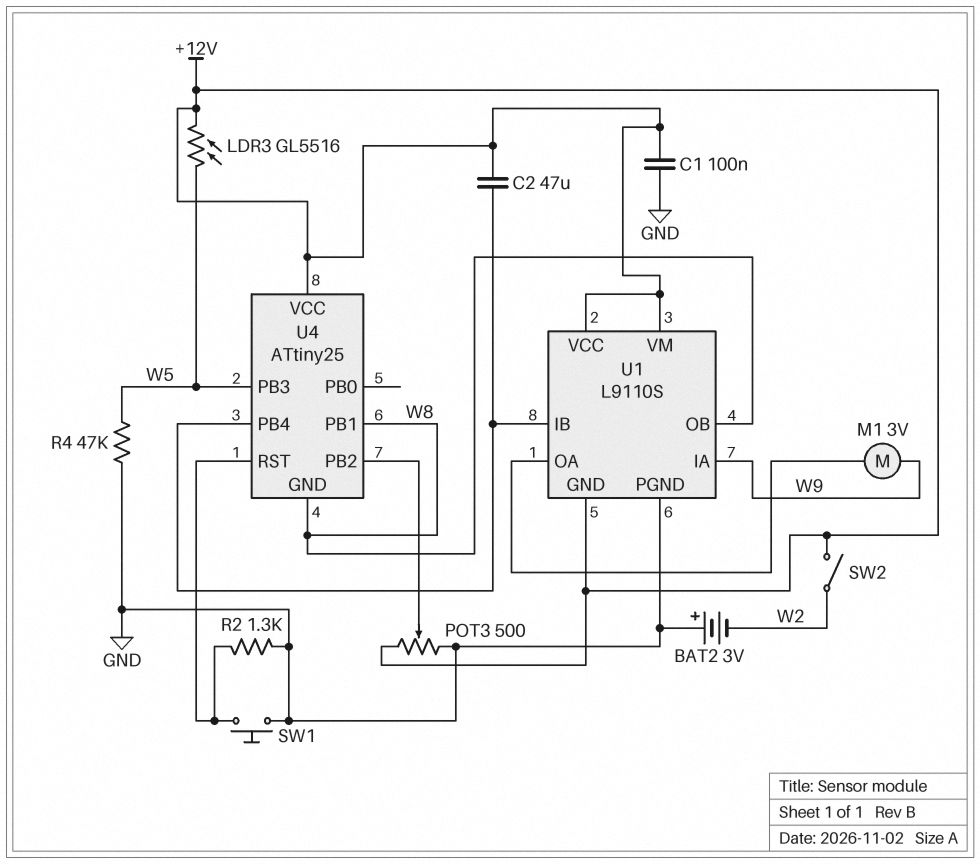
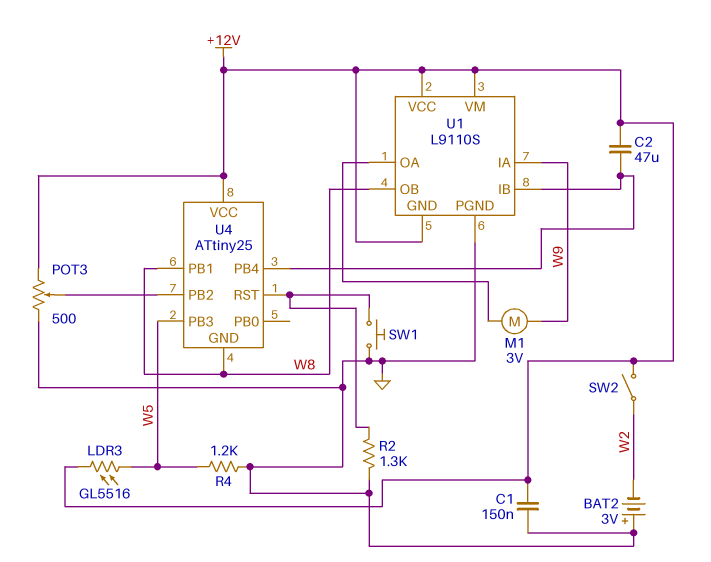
C1: 100nF (+12V, GND) -> 150nF (+12V, GND)
R4: 47k (GND, W5) -> 1.2k (GND, W5)

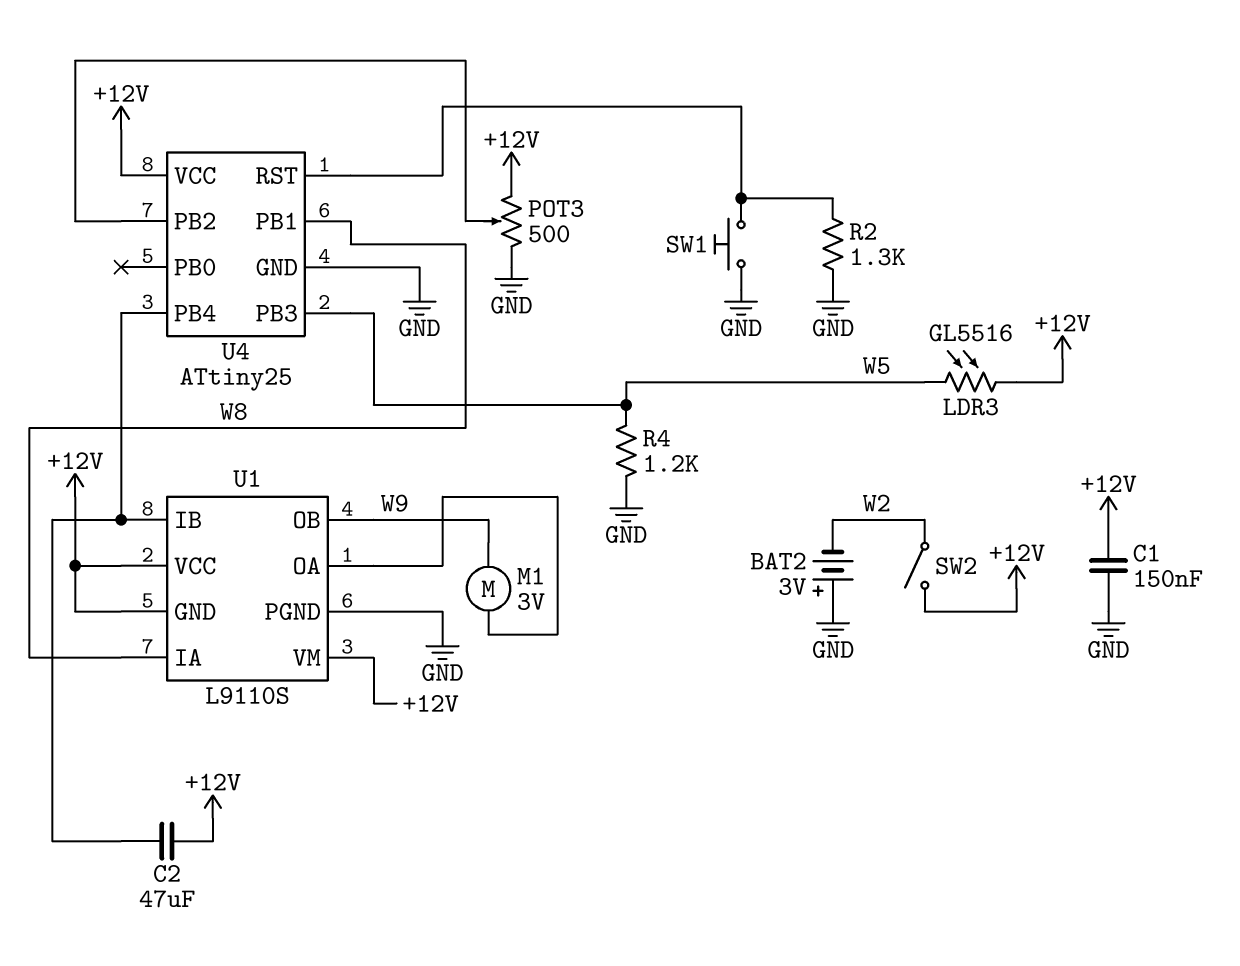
U1 pin IA: W9 -> W8
U1 pin OB: W8 -> W9
U4 pin GND: W8 -> GND

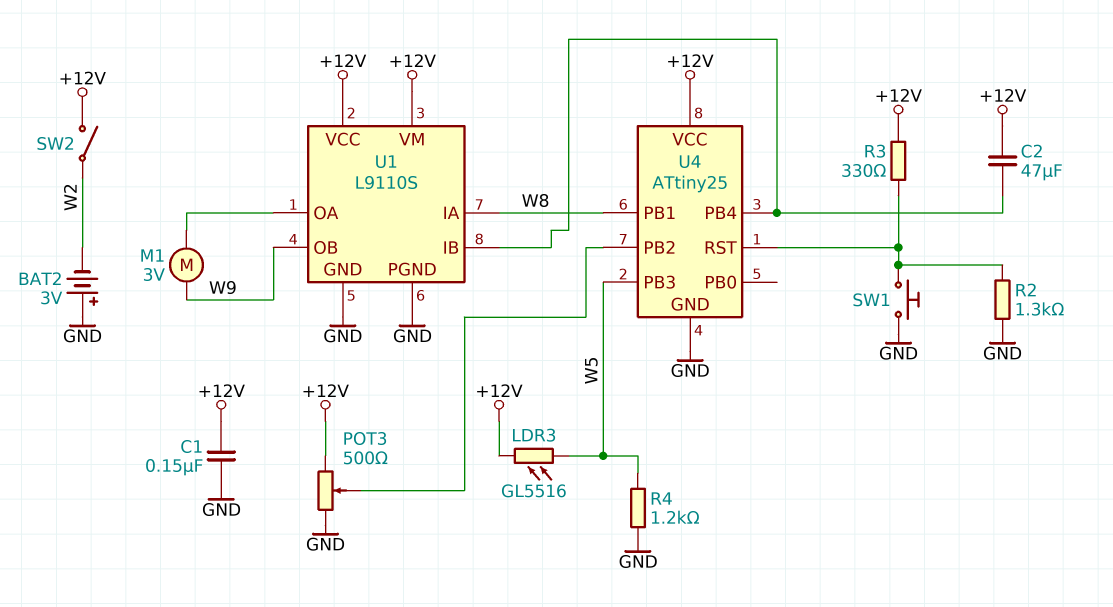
R3: none -> 330 (+12V, U4/RST)
U1 pin GND: +12V -> GND

